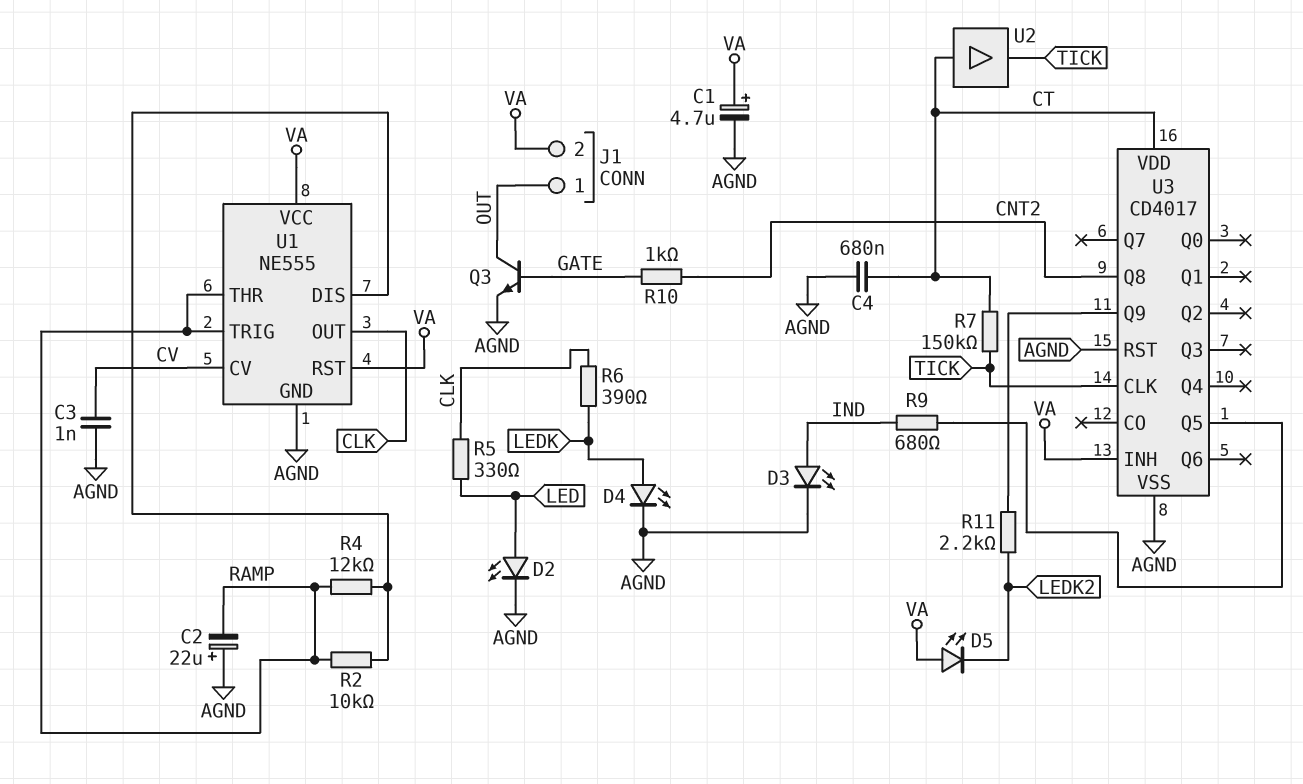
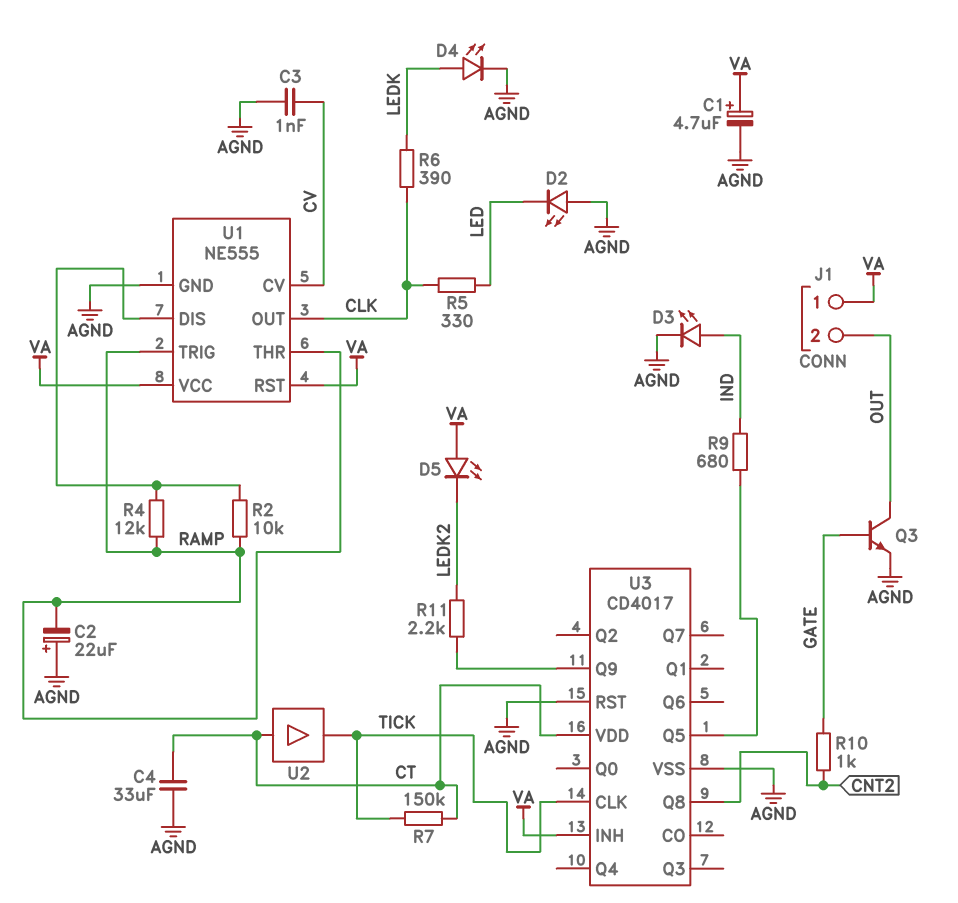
C4: 680nF (AGND, CT) -> 33uF (AGND, CT)
D2: LED (A LED, K AGND) -> LED (A AGND, K LED)
J1 pin 1: OUT -> VA
J1 pin 2: VA -> OUT

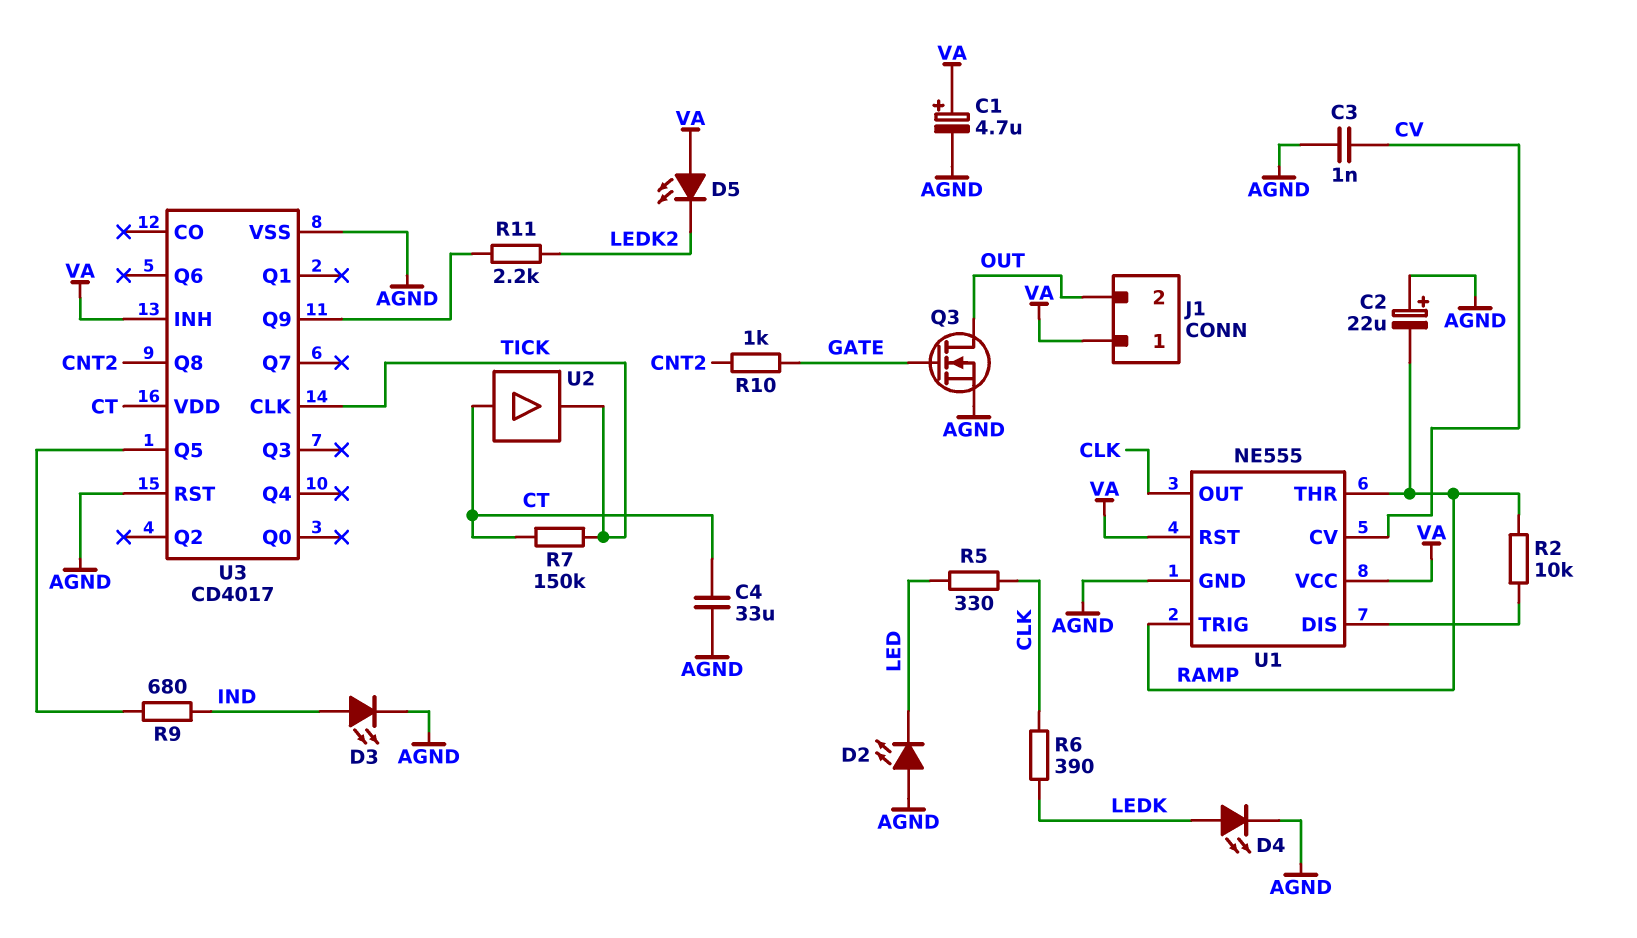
Q3: NPN (B GATE, C OUT, E AGND) -> NMOS (G GATE, D OUT, S AGND)
R4: 12k (RAMP, U1/DIS) -> none

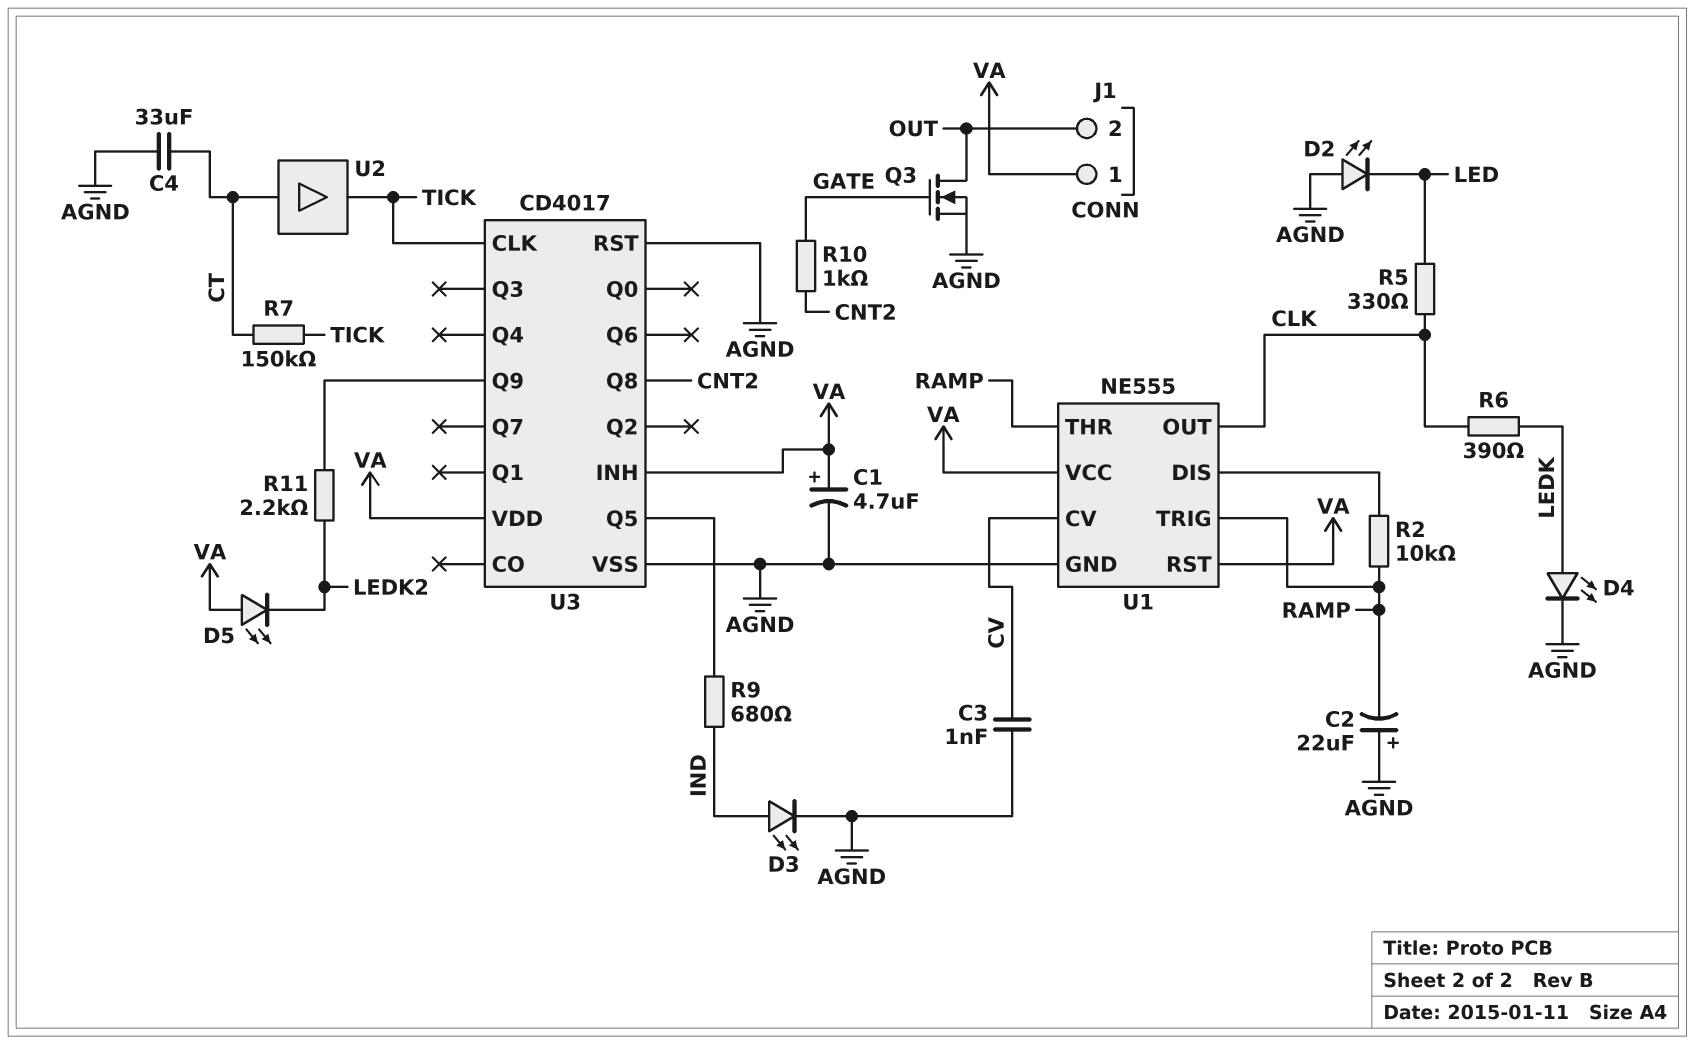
U3 pin VDD: CT -> VA

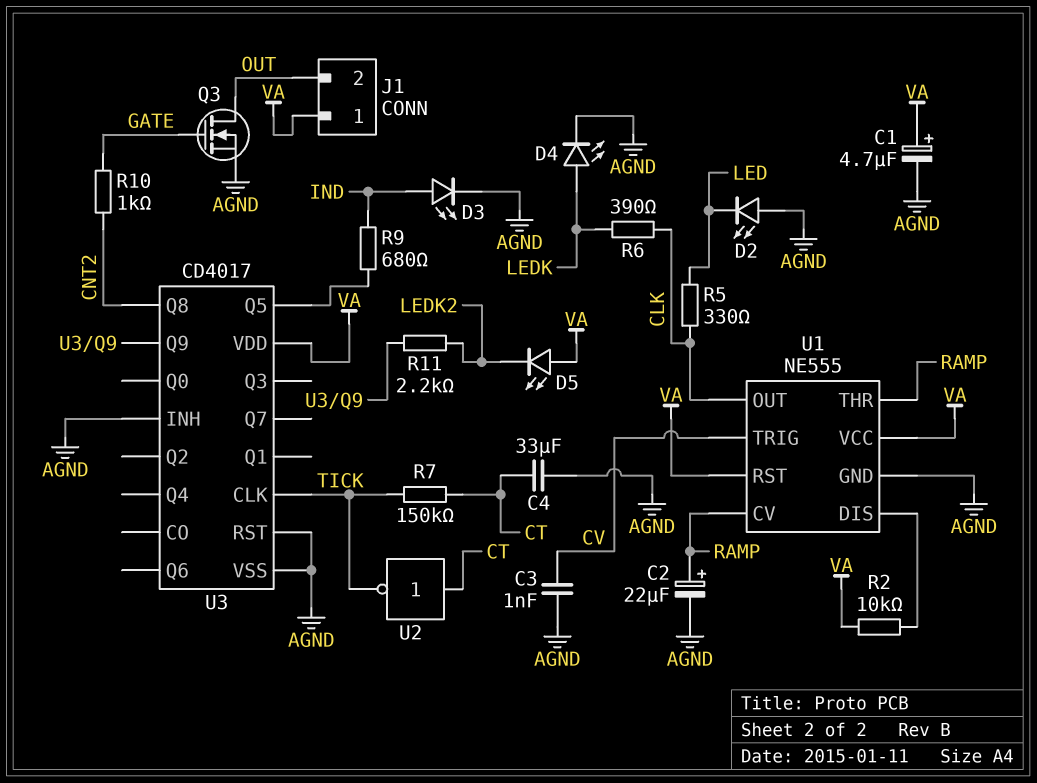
C2: 22uF (plus AGND, minus RAMP) -> 22uF (plus RAMP, minus AGND)
R2: 10k (RAMP, U1/DIS) -> 10k (U1/DIS, VA)
U1 pin CV: CV -> RAMP
U1 pin TRIG: RAMP -> CV
U2: buffer (in CT, out TICK) -> NOT (in CT, out TICK)
U3 pin INH: VA -> AGND

